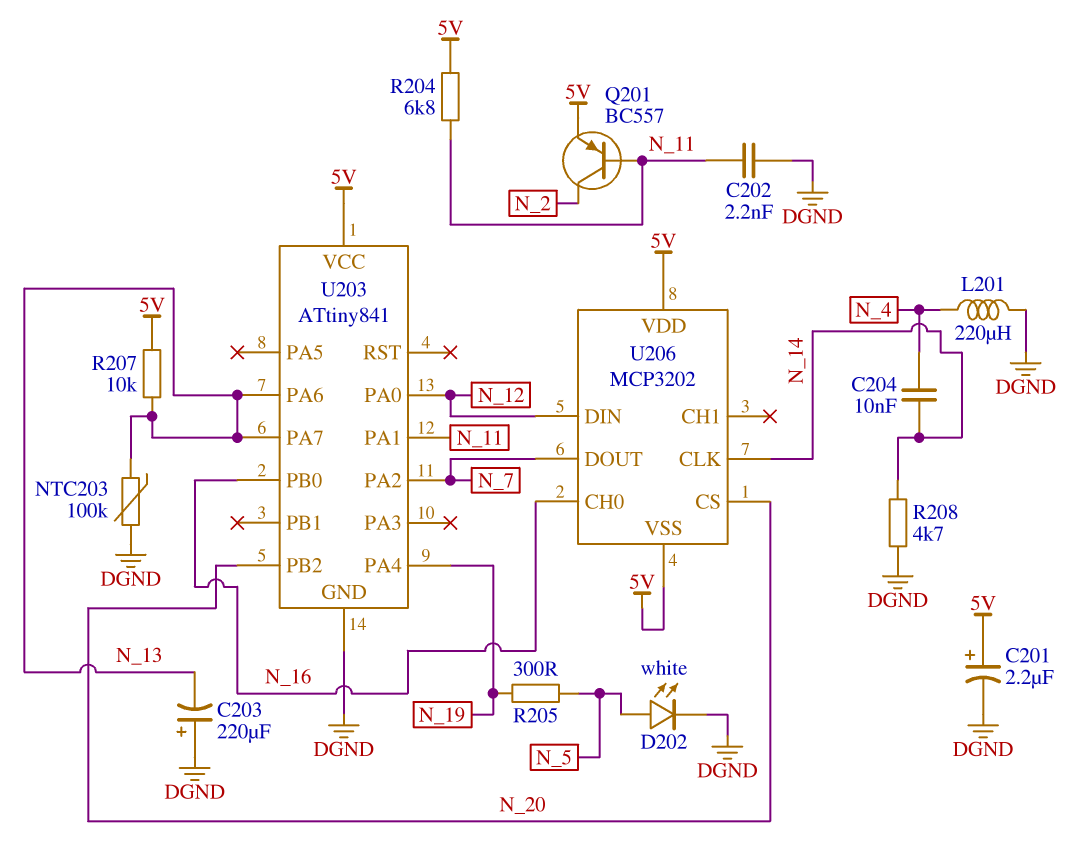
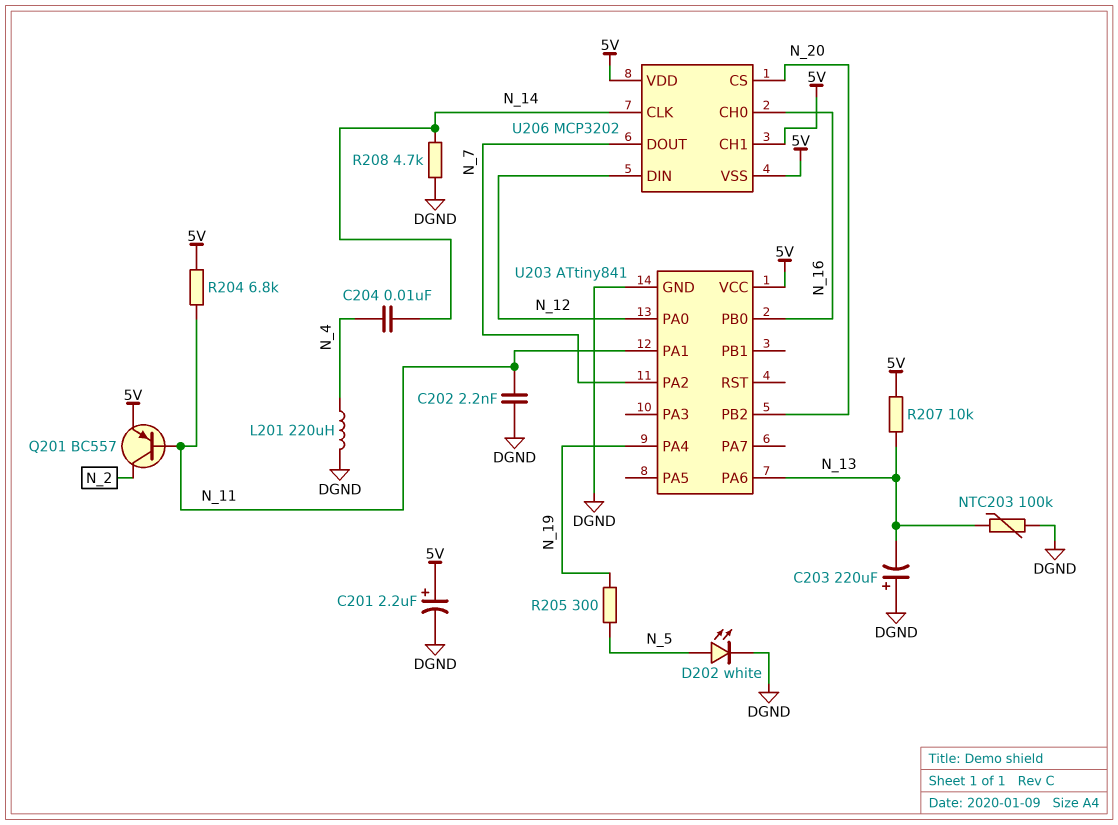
U203 pin PA7: N_13 -> none
U206 pin CH1: none -> 5V

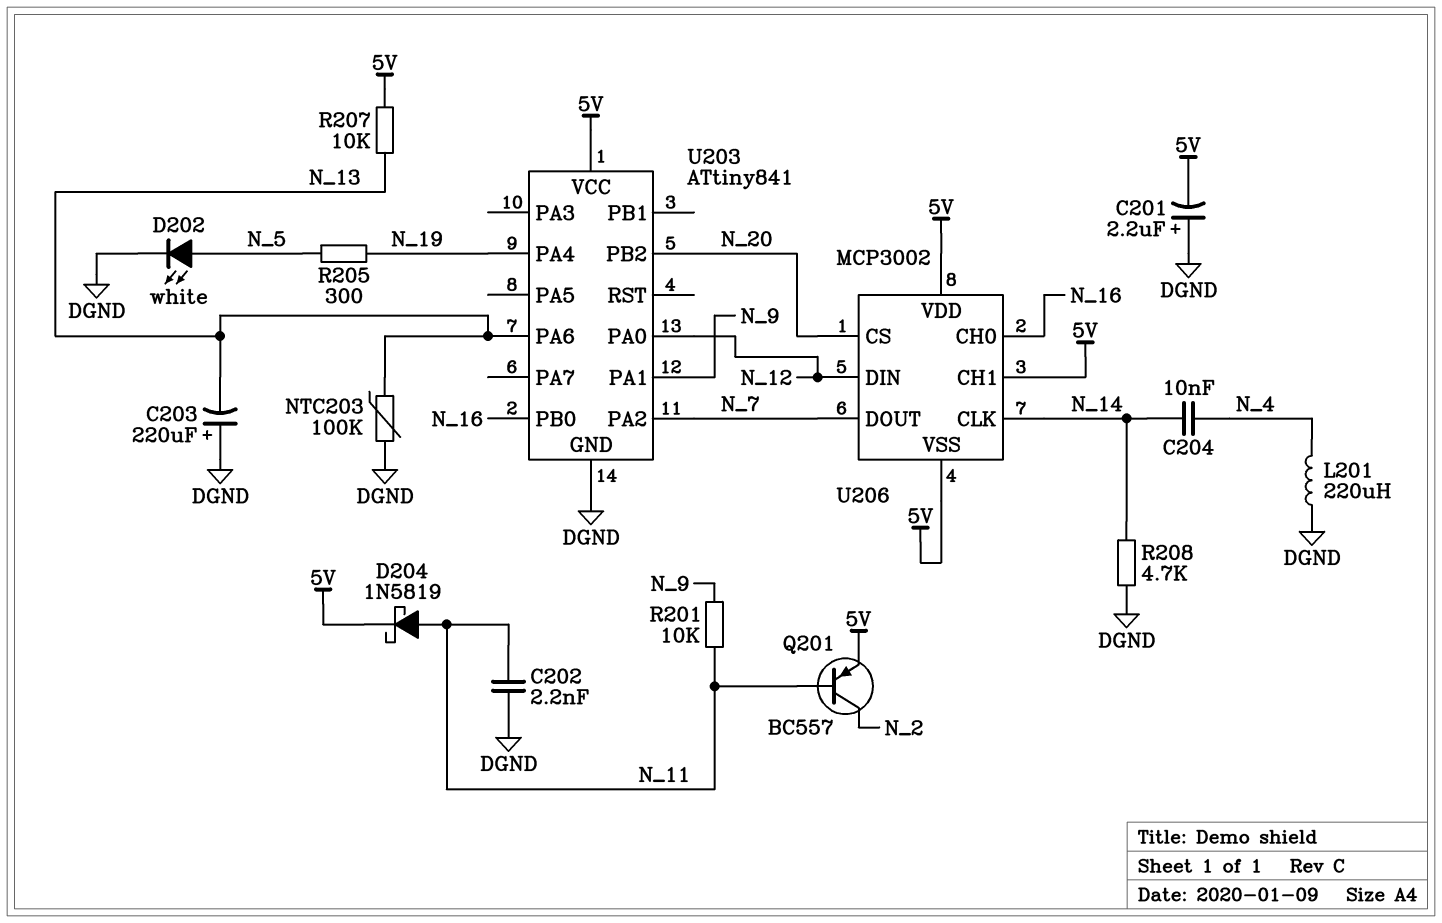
C201: 2.2uF (plus 5V, minus DGND) -> 2.2uF (plus DGND, minus 5V)
D204: none -> schottky 1N5819 (A N_11, K 5V)
R201: none -> 10k (N_9, N_11)
R204: 6.8k (5V, N_11) -> none
U203 pin PA1: N_11 -> N_9
U206: MCP3202 -> MCP3002

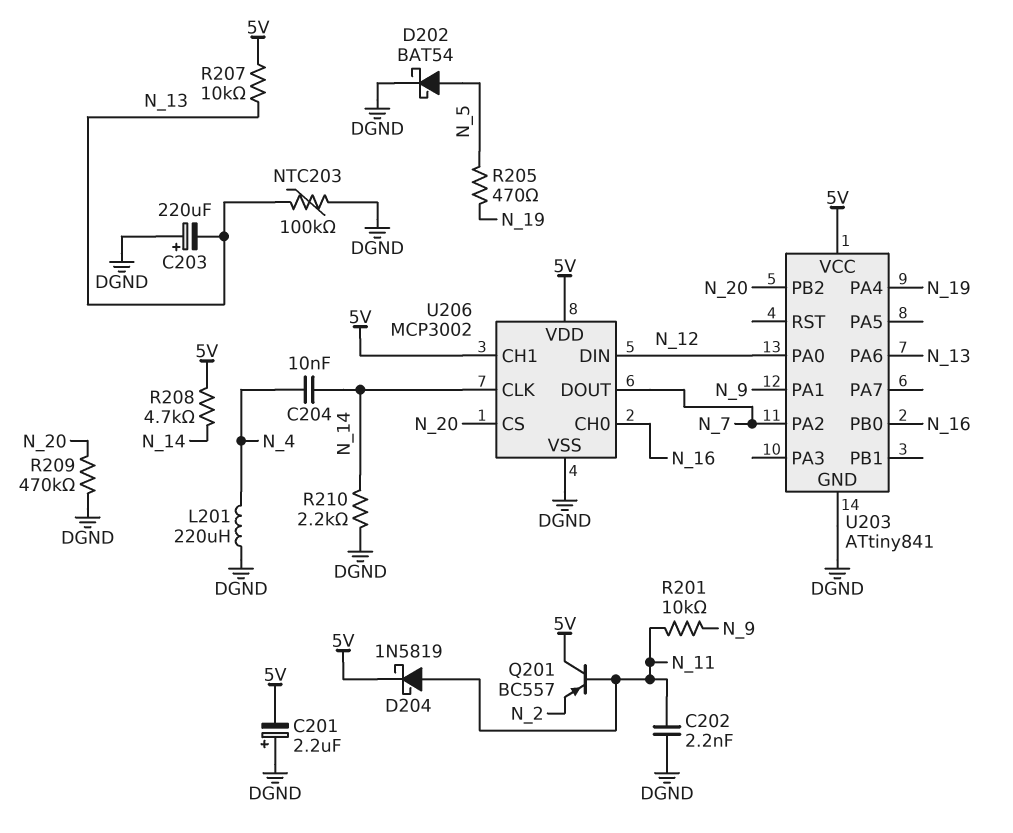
D202: LED white (A N_5, K DGND) -> schottky BAT54 (A N_5, K DGND)
Q201: PNP BC557 (B N_11, C N_2, E 5V) -> PNP BC557 (B N_11, C 5V, E N_2)
R205: 300 (N_5, N_19) -> 470 (N_5, N_19)
R208: 4.7k (DGND, N_14) -> 4.7k (5V, N_14)
R209: none -> 470k (DGND, N_20)
R210: none -> 2.2k (DGND, N_14)
U206 pin VSS: 5V -> DGND

